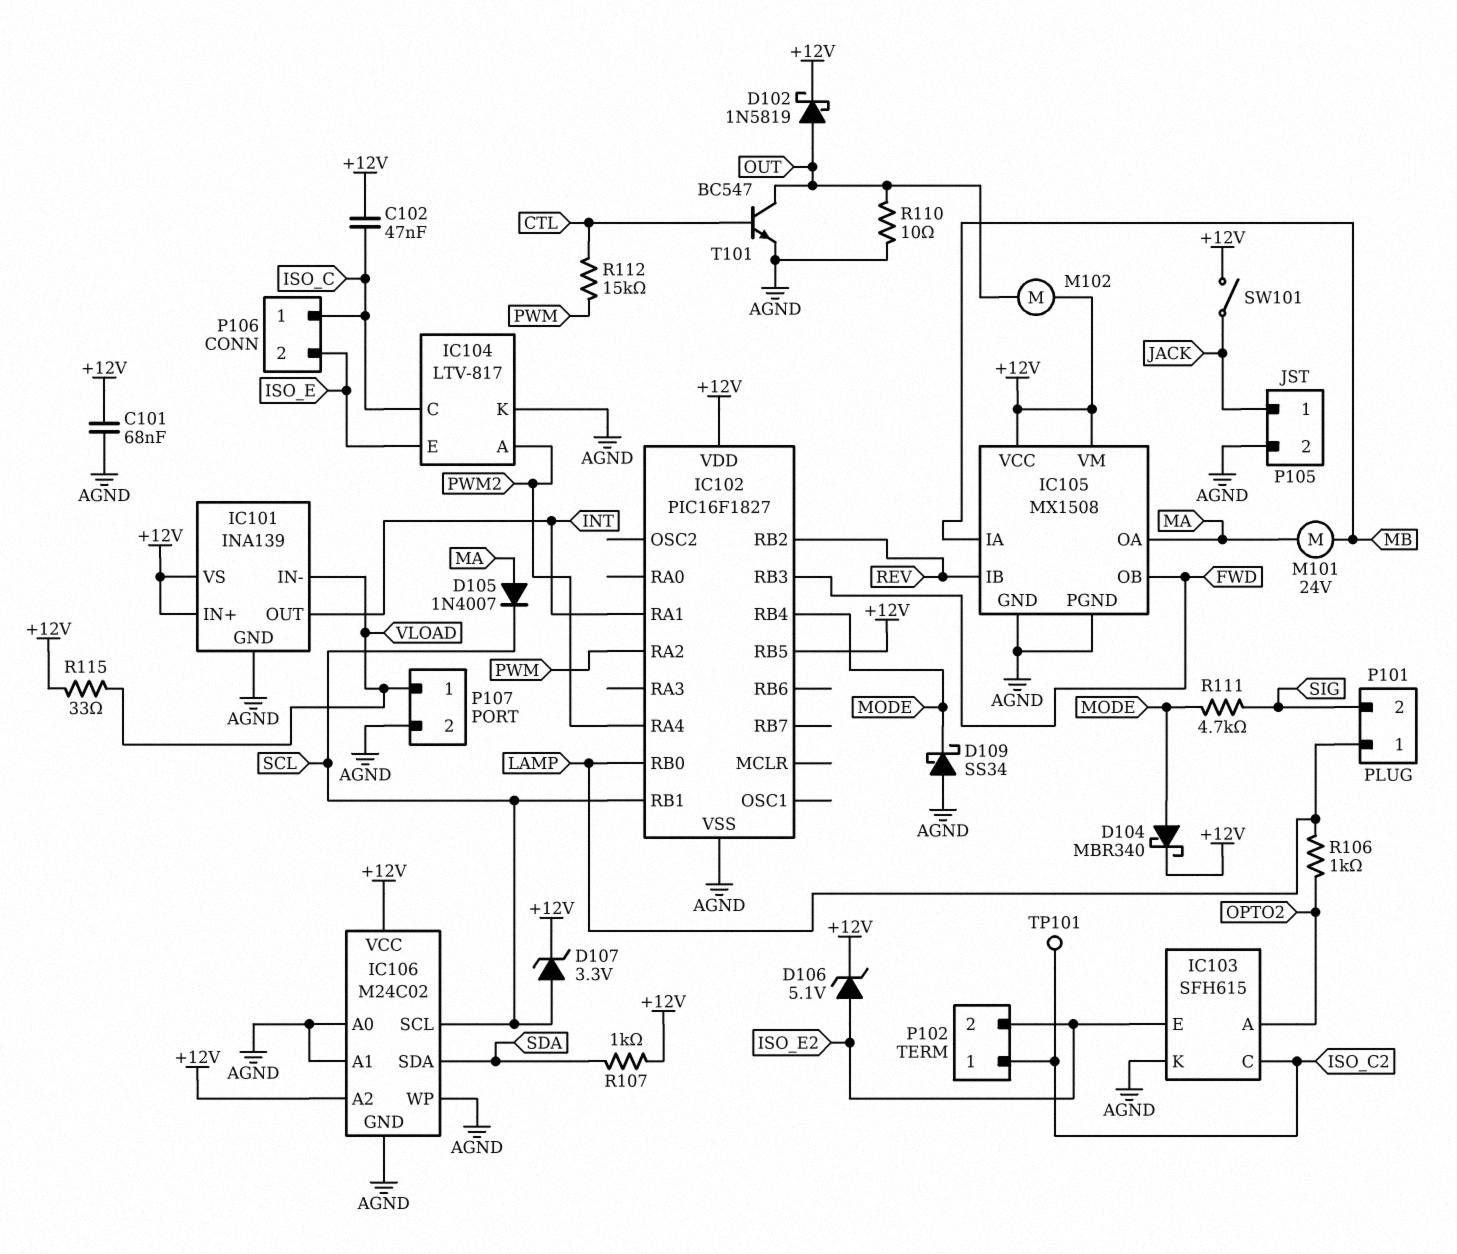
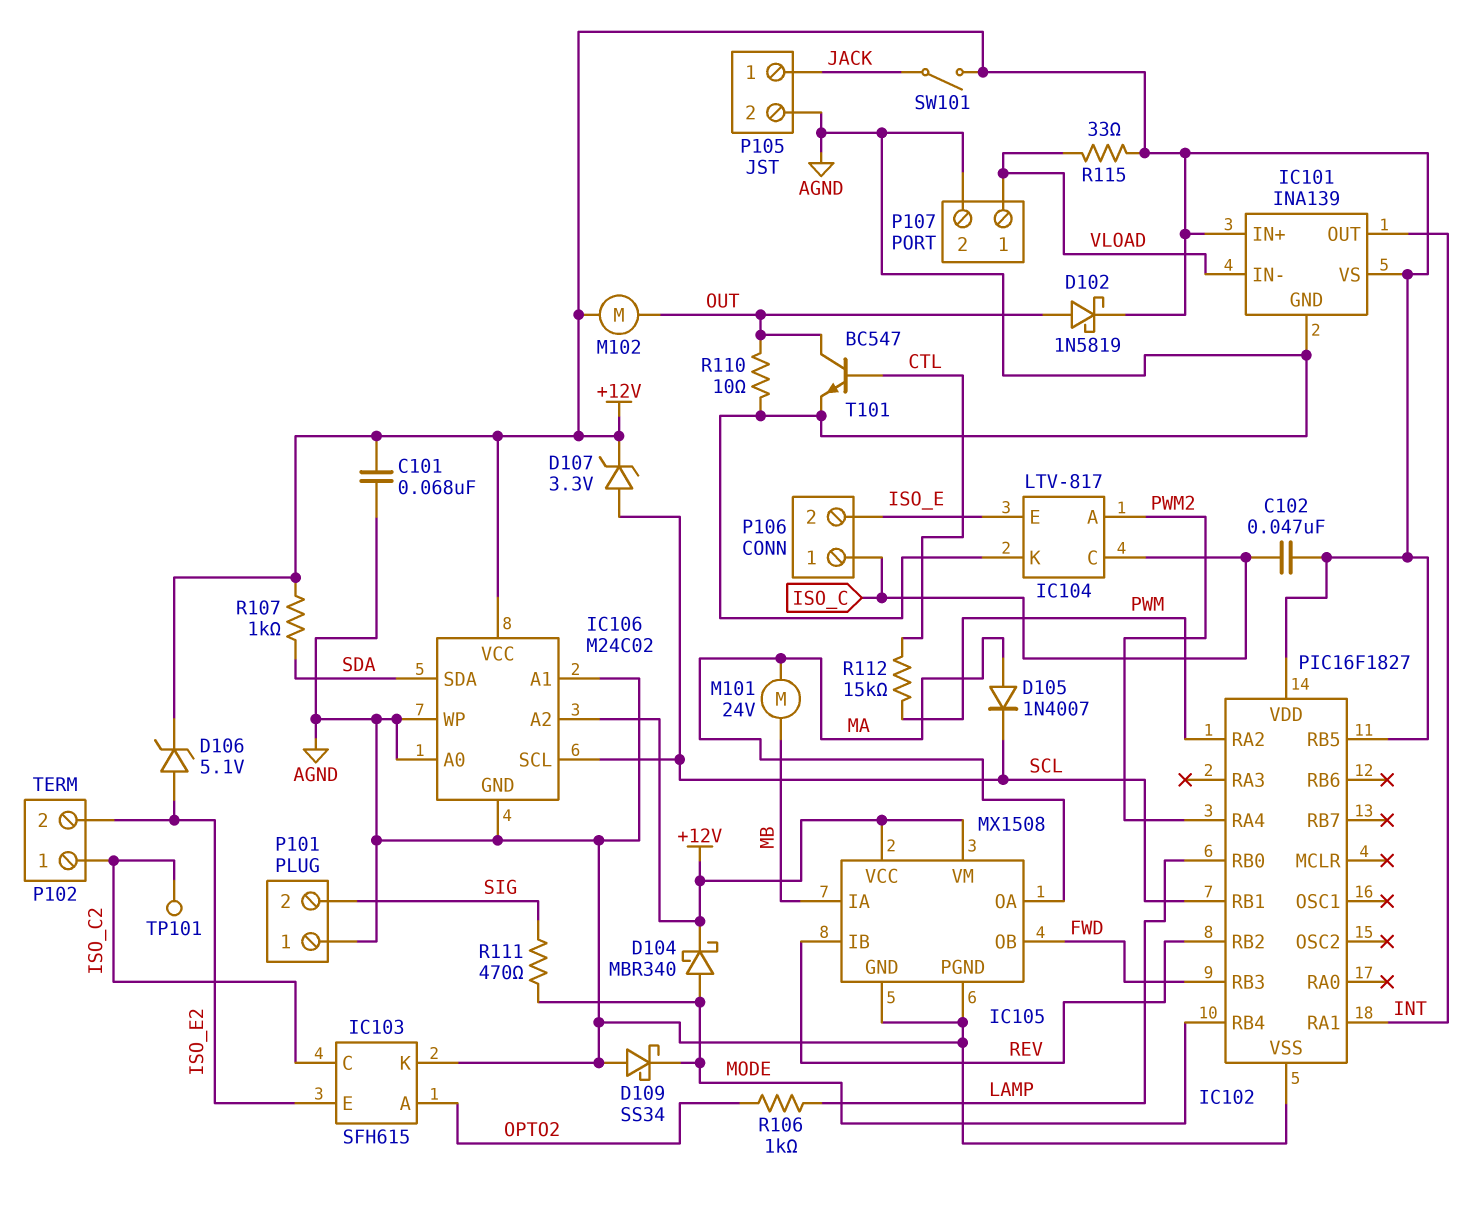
P101 pin 1: LAMP -> AGND
R111: 4.7k (MODE, SIG) -> 470 (MODE, SIG)

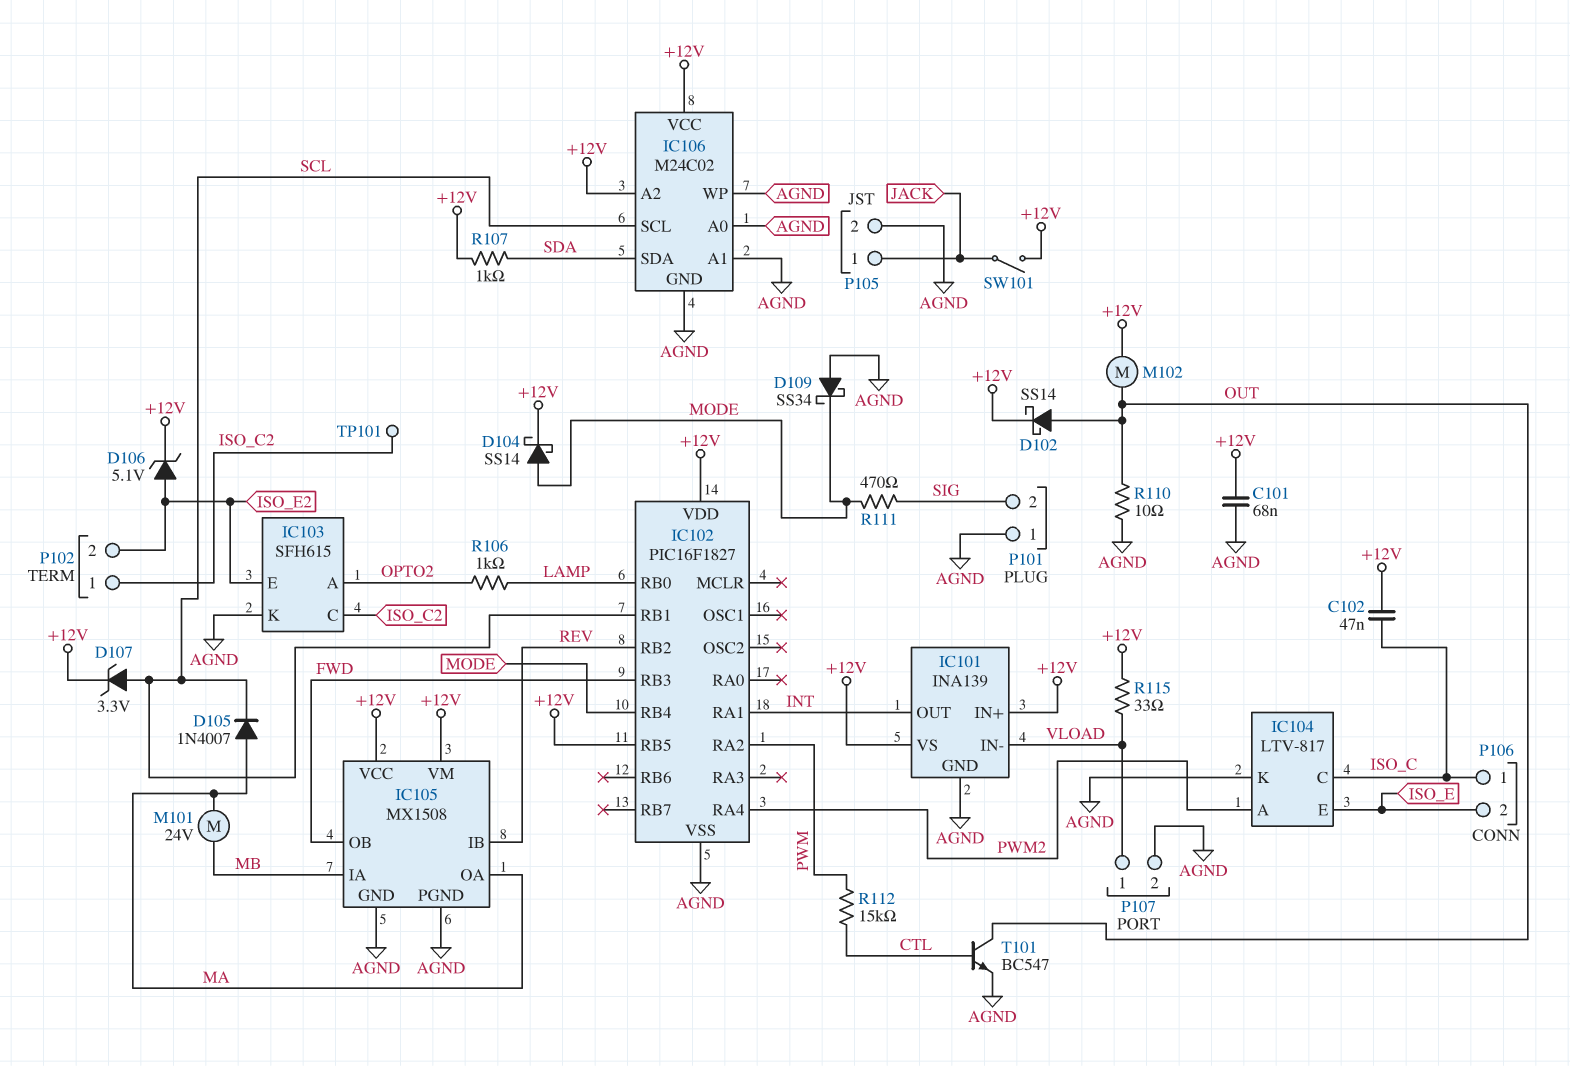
D102: schottky 1N5819 (A OUT, K +12V) -> schottky SS14 (A OUT, K +12V)
D104: schottky MBR340 (A MODE, K +12V) -> schottky SS14 (A MODE, K +12V)

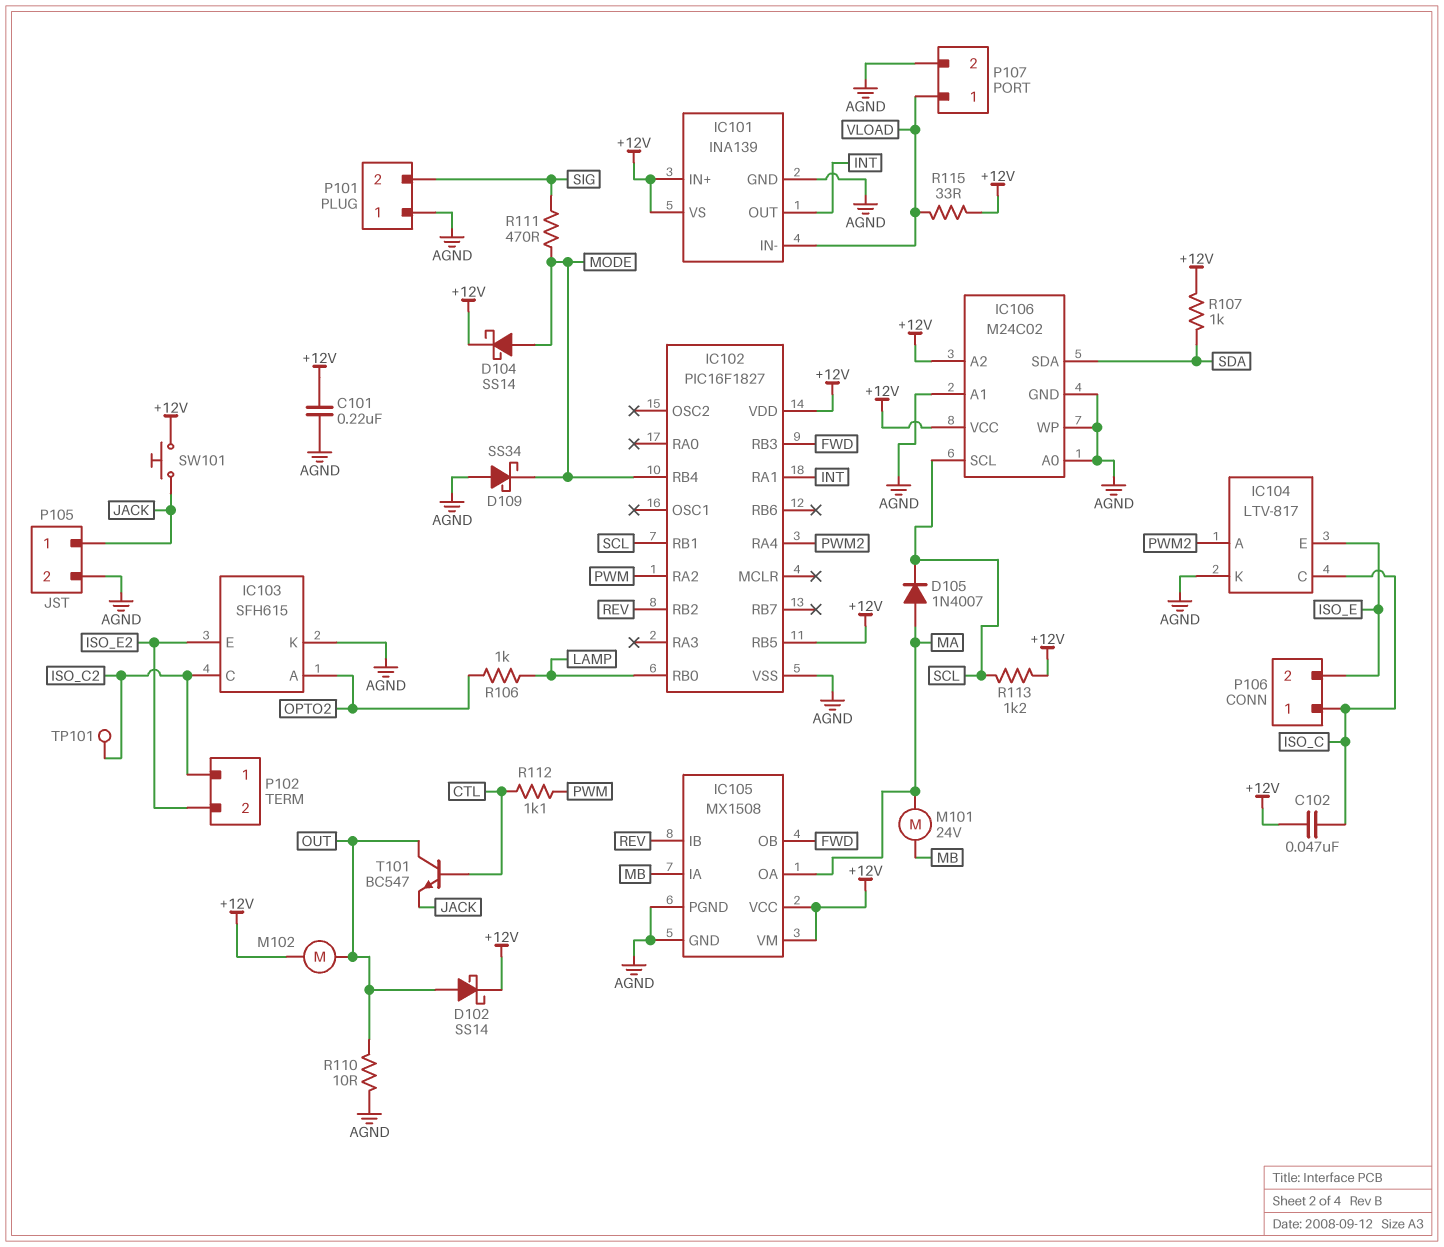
C101: 68nF (+12V, AGND) -> 220nF (+12V, AGND)
D106: zener 5.1V (A ISO_E2, K +12V) -> none
D107: zener 3.3V (A SCL, K +12V) -> none
R112: 15k (CTL, PWM) -> 1.1k (CTL, PWM)
R113: none -> 1.2k (+12V, SCL)
SW101: switch (+12V, JACK) -> button (+12V, JACK)
T101: NPN BC547 (B CTL, C OUT, E AGND) -> NPN BC547 (B CTL, C OUT, E JACK)

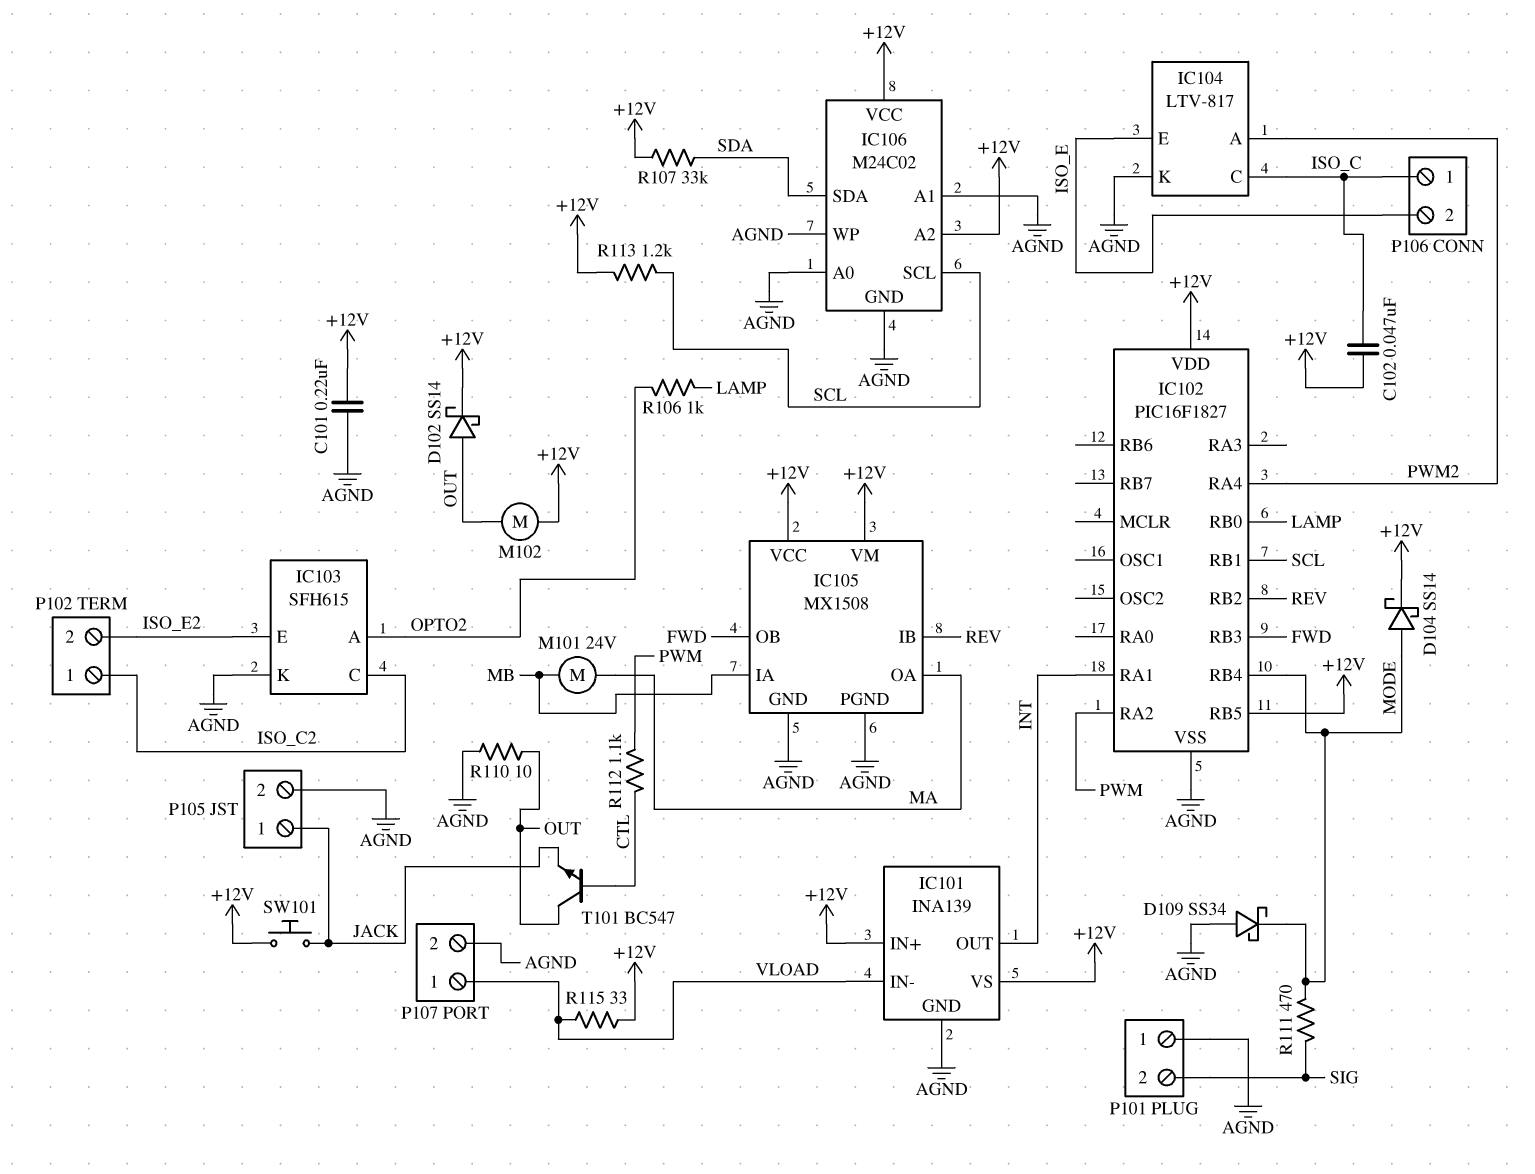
D105: diode 1N4007 (A MA, K SCL) -> none
R107: 1k (+12V, SDA) -> 33k (+12V, SDA)
TP101: test point (ISO_C2) -> none

